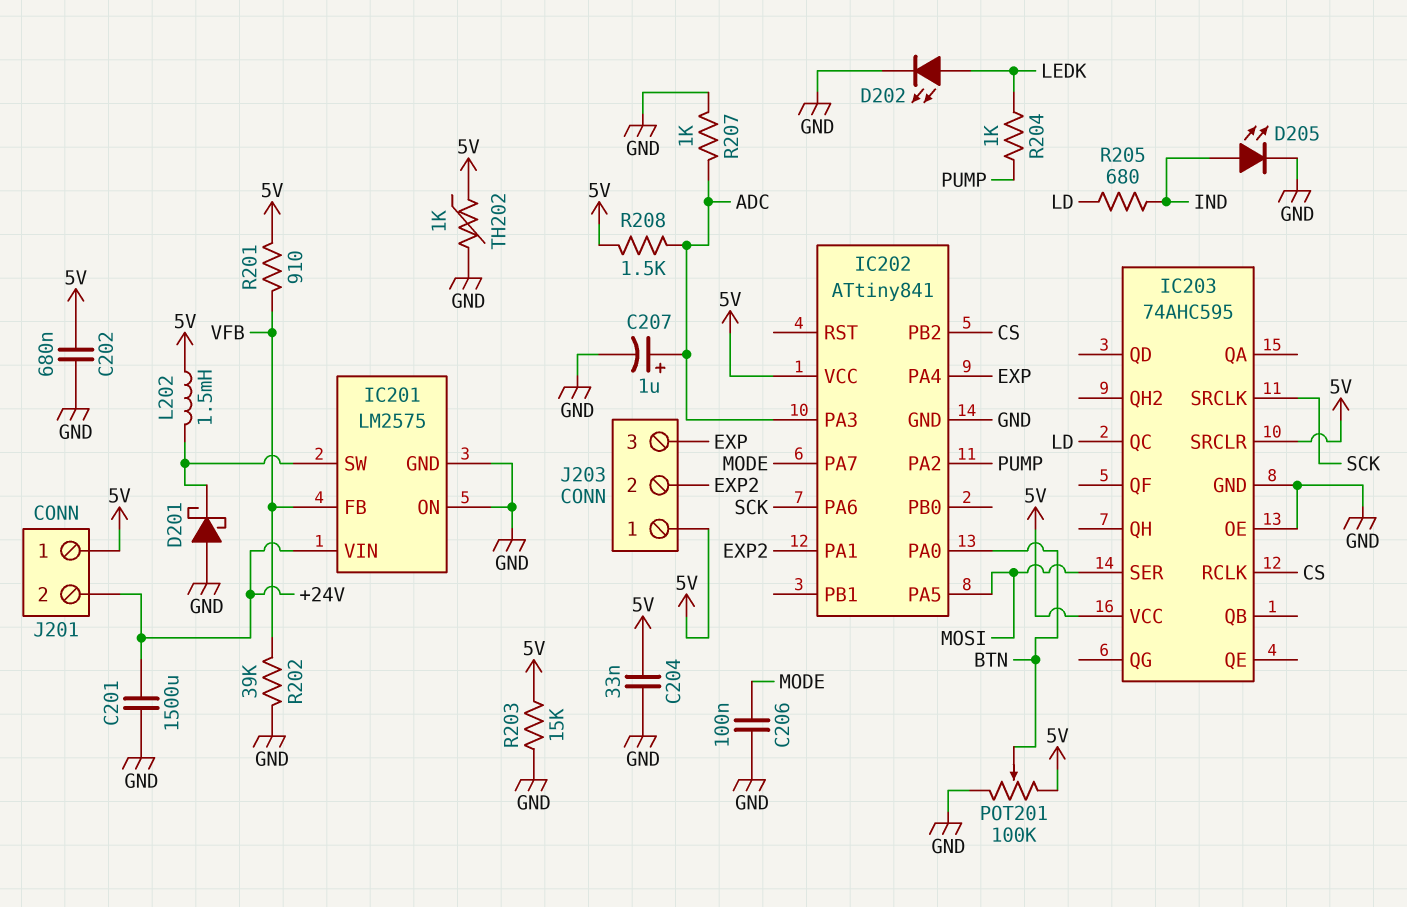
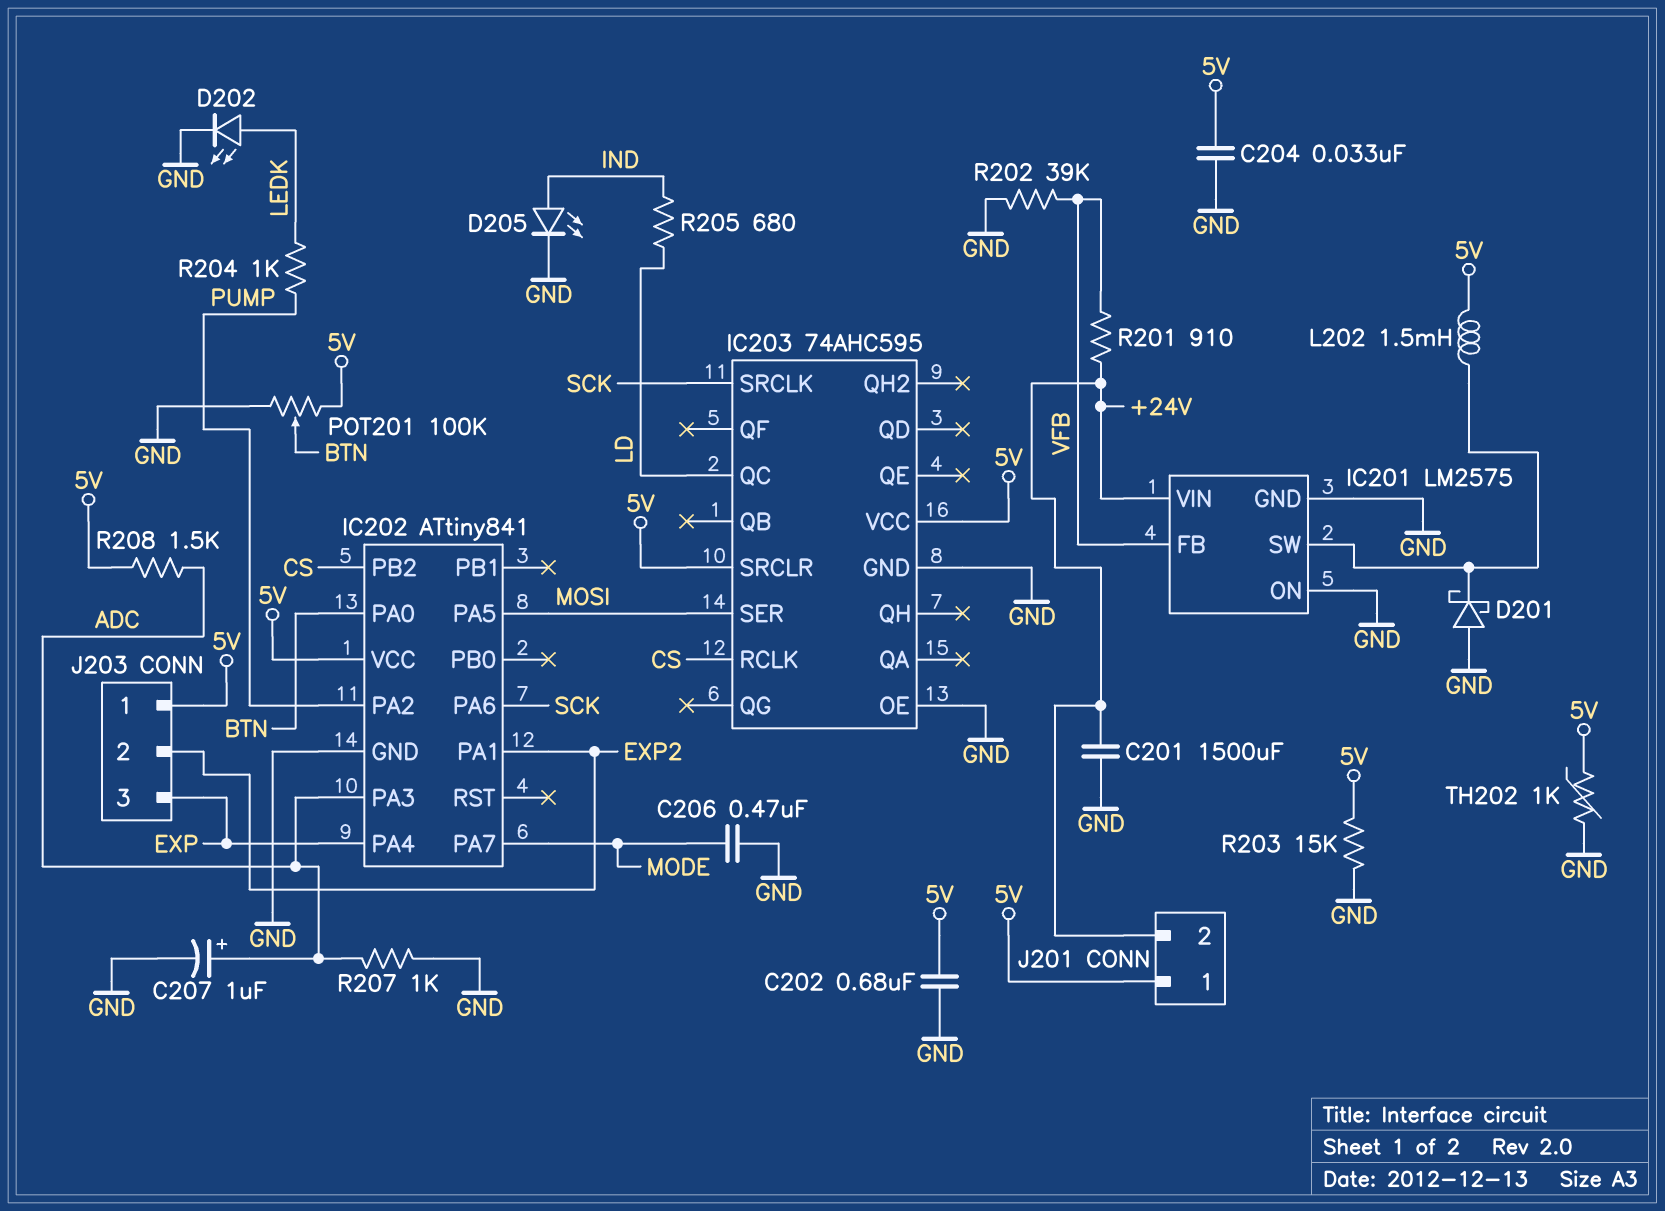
C206: 100nF (GND, MODE) -> 470nF (GND, MODE)
R201: 910 (5V, VFB) -> 910 (+24V, VFB)

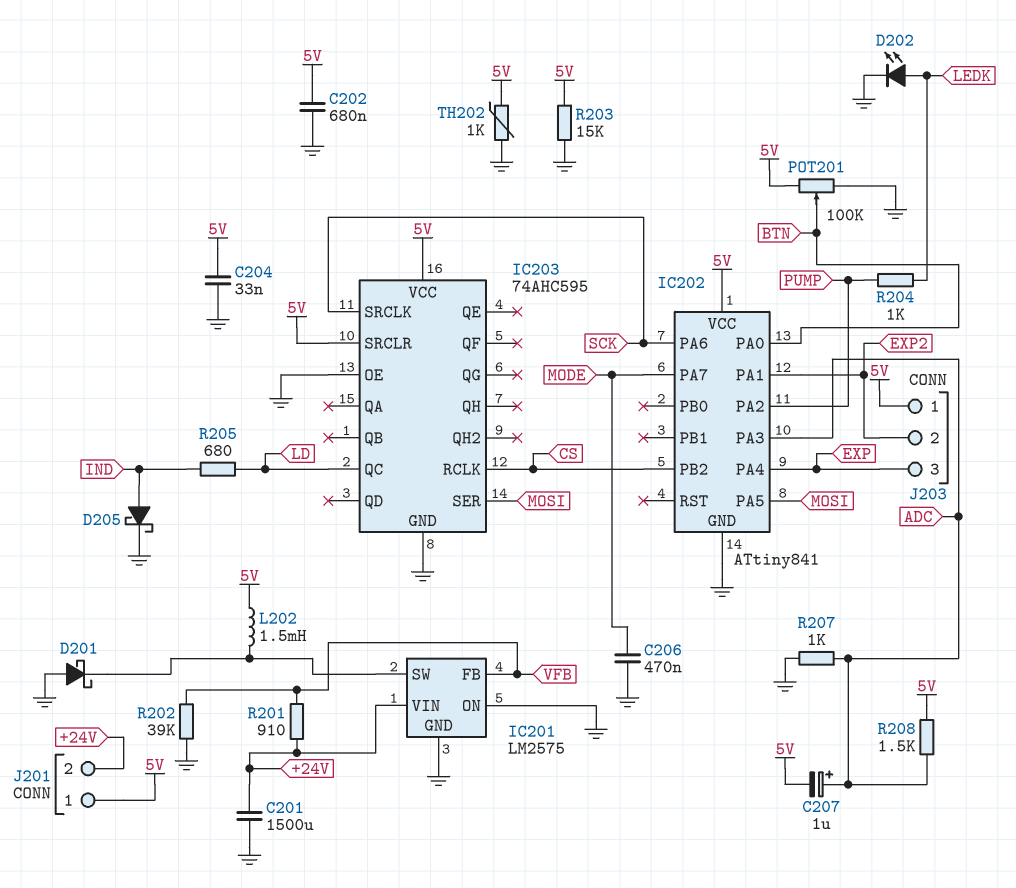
C207: 1uF (plus ADC, minus GND) -> 1uF (plus ADC, minus 5V)
D205: LED (A IND, K GND) -> schottky (A IND, K GND)

